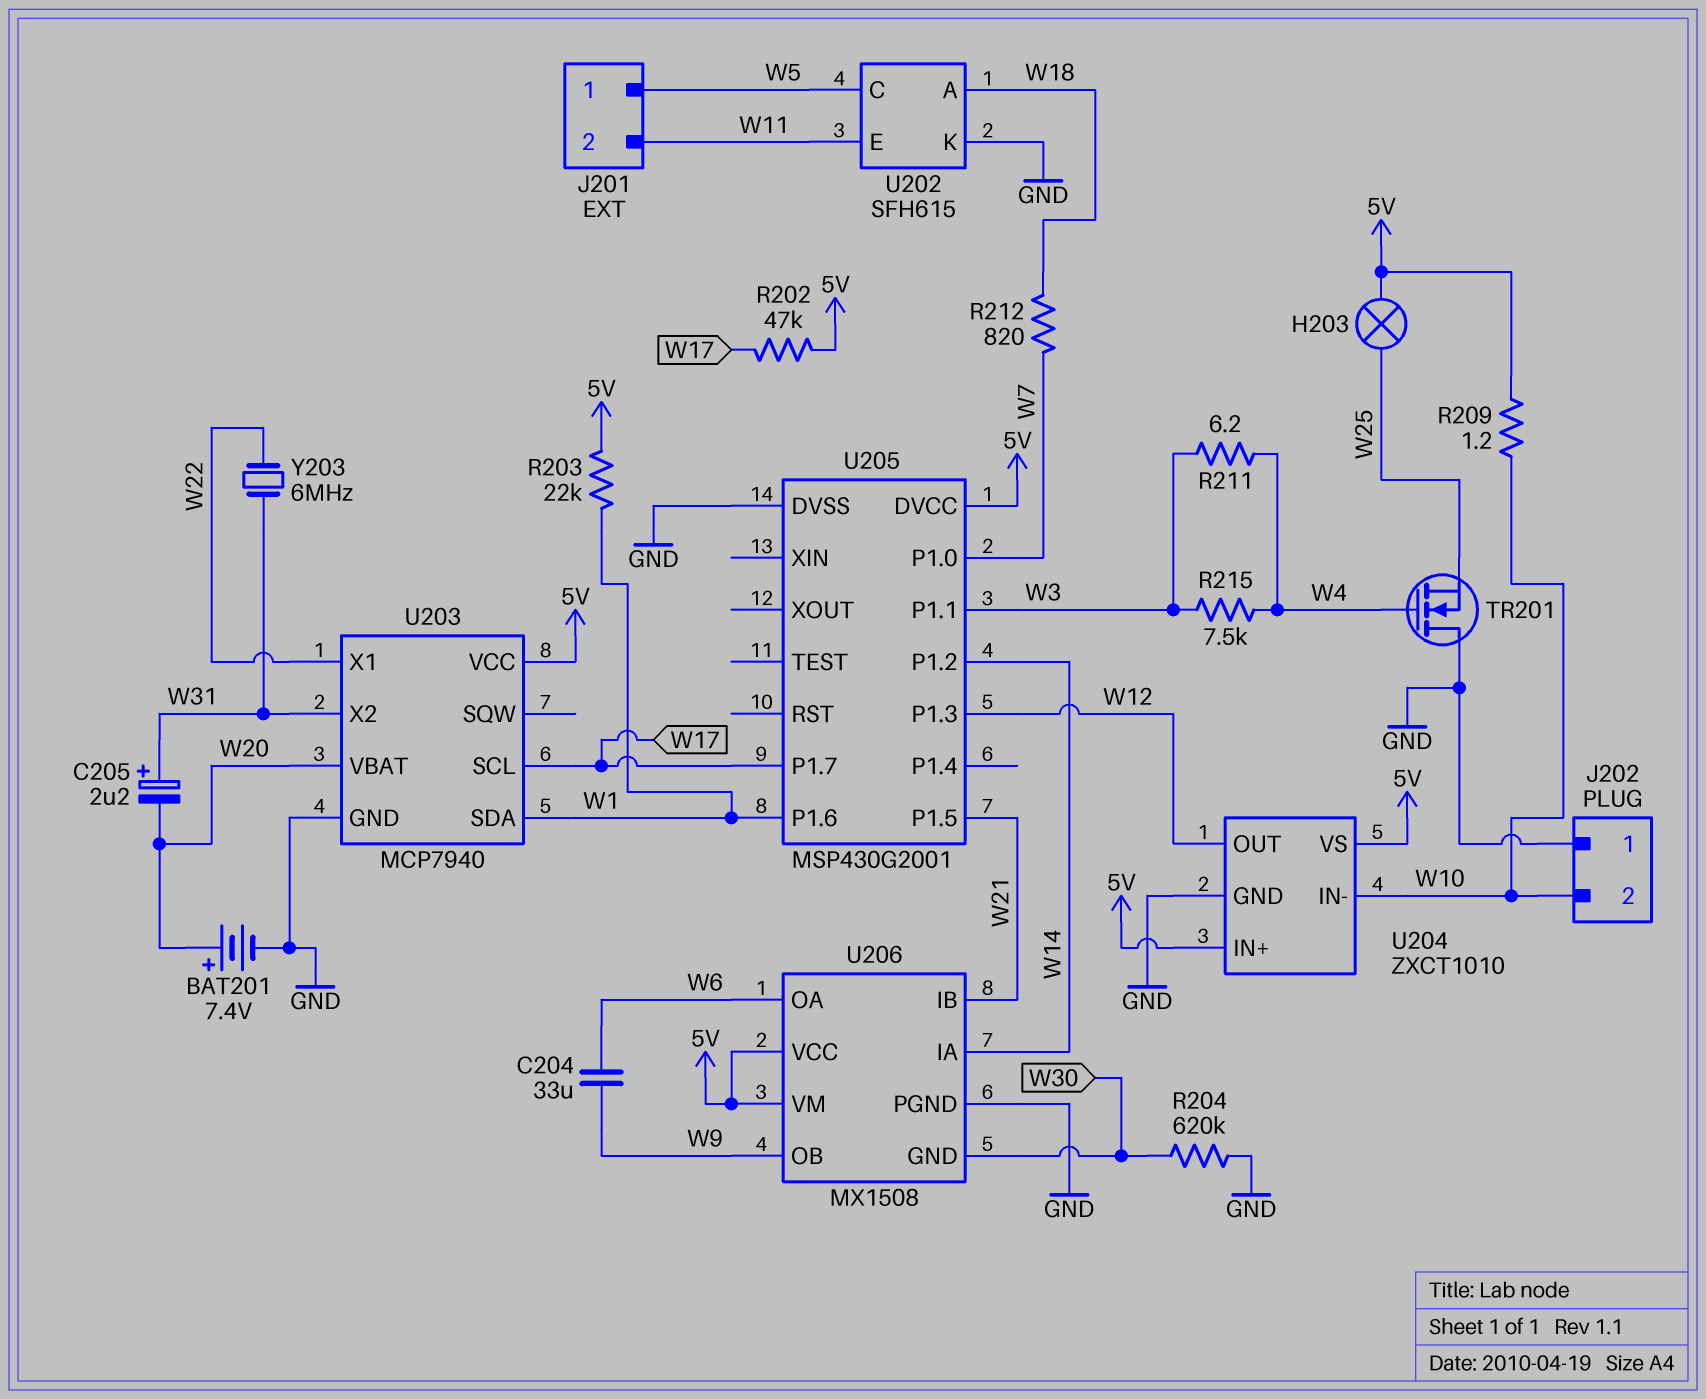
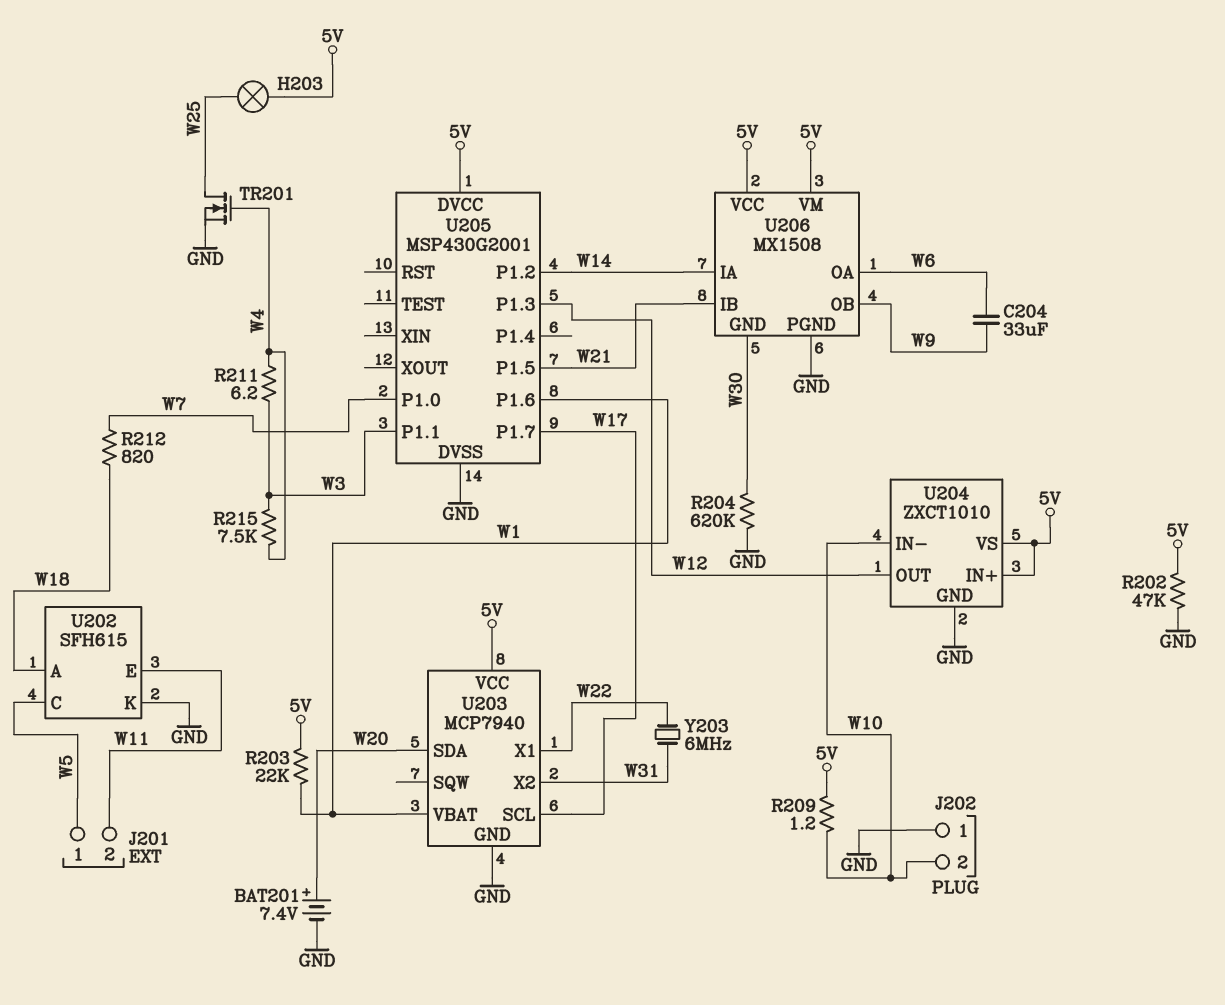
C205: 2.2uF (plus W31, minus W20) -> none
R202: 47k (5V, W17) -> 47k (5V, GND)
TR201: NMOS (G W4, D GND, S W25) -> NMOS (G W4, D W25, S GND)
U203 pin SDA: W1 -> W20
U203 pin VBAT: W20 -> W1

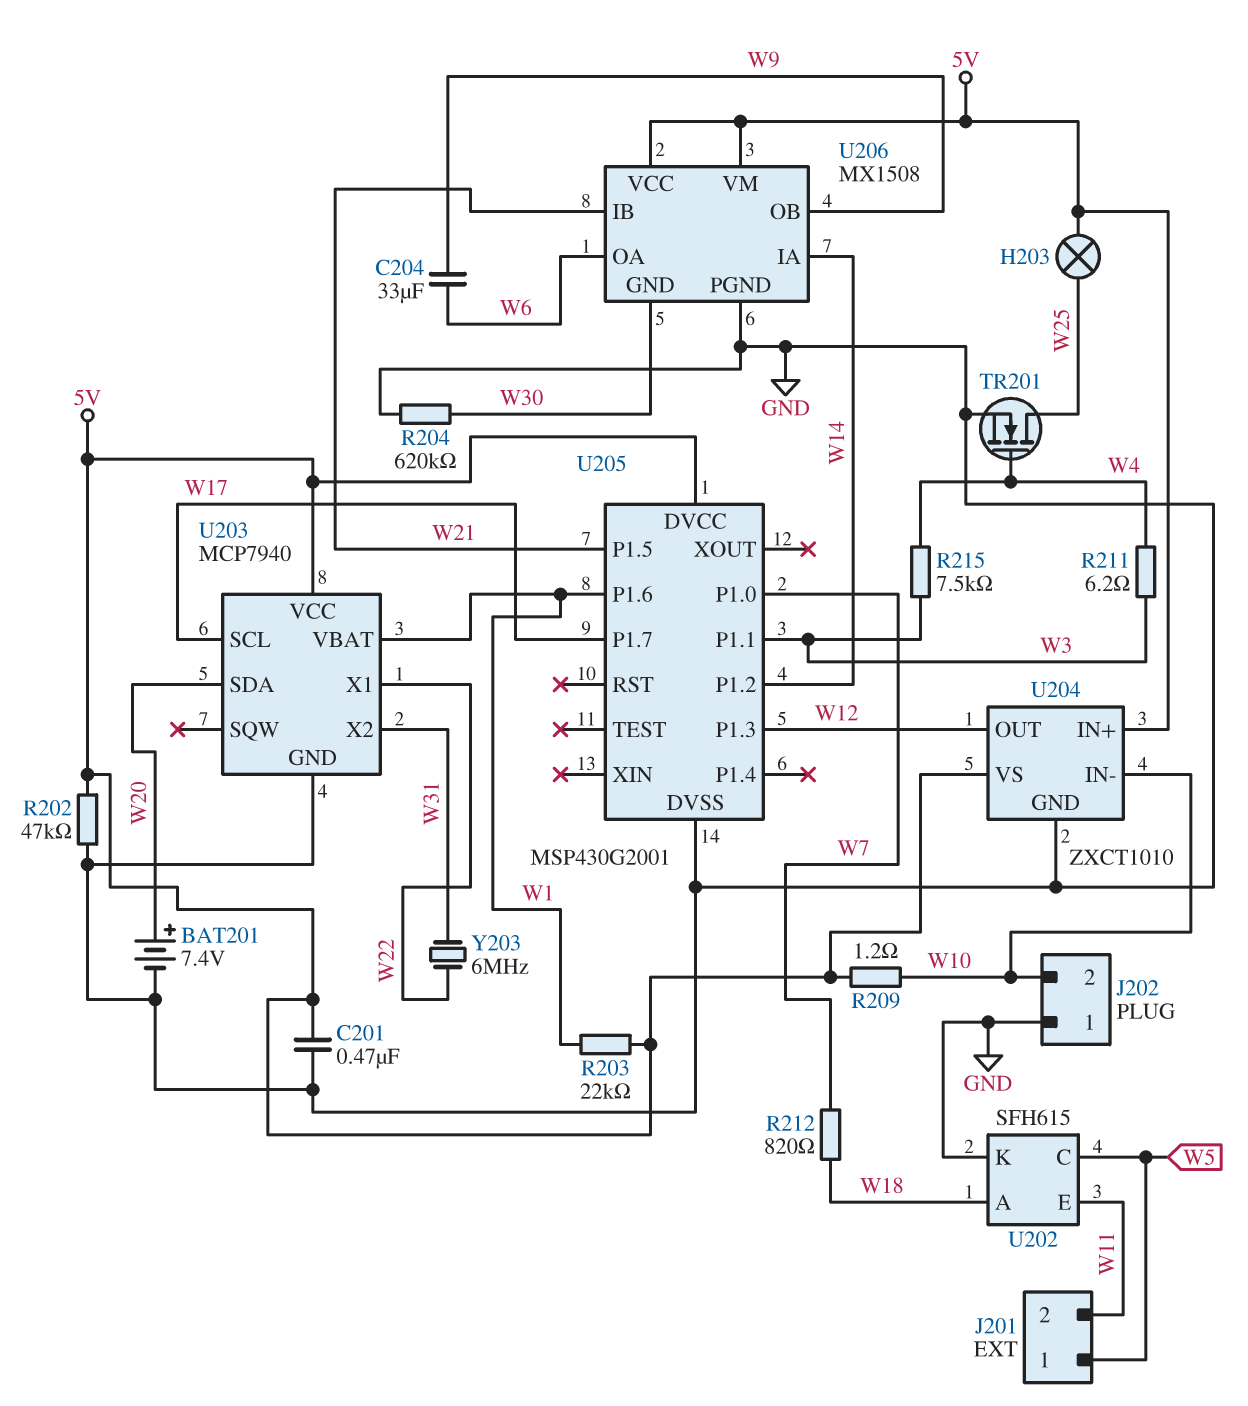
C201: none -> 470nF (5V, GND)

